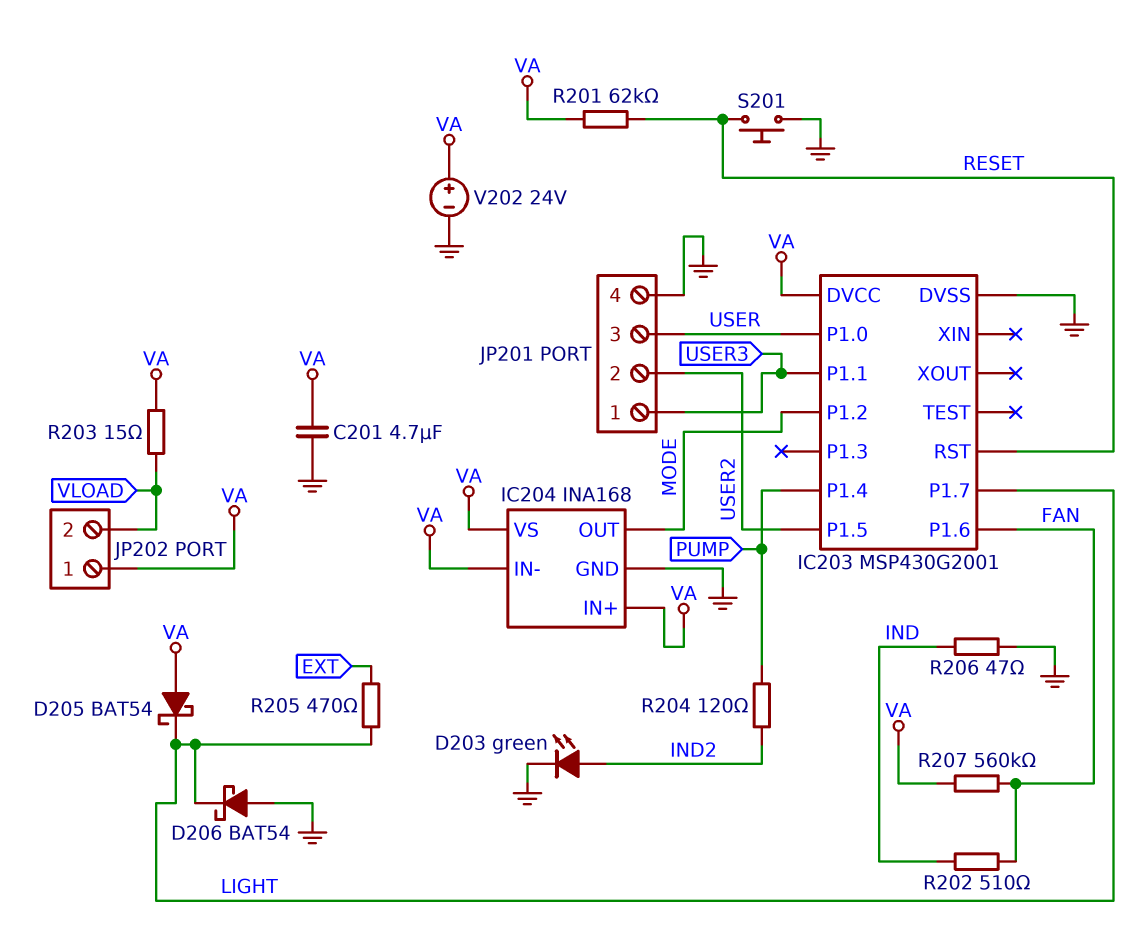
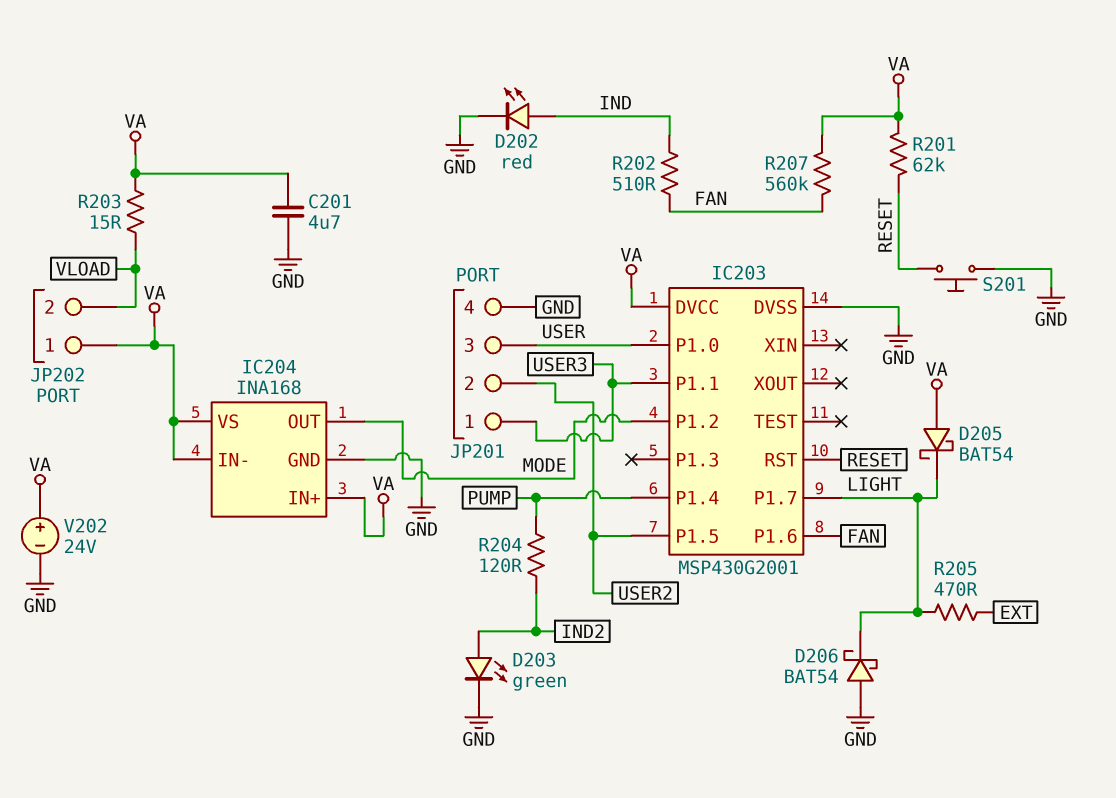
D202: none -> LED red (A IND, K GND)
R206: 47 (GND, IND) -> none

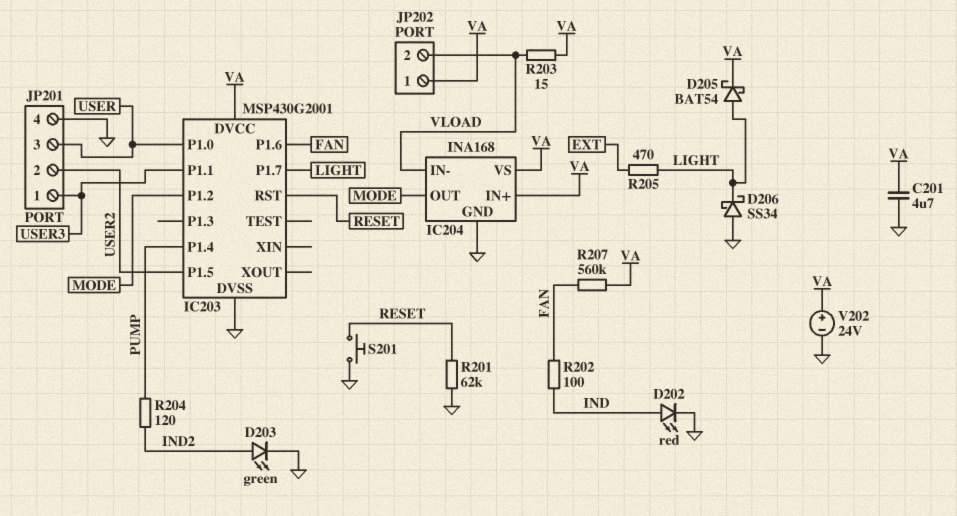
D205: schottky BAT54 (A VA, K LIGHT) -> schottky BAT54 (A LIGHT, K VA)
D206: schottky BAT54 (A GND, K LIGHT) -> schottky SS34 (A GND, K LIGHT)
IC204 pin IN-: VA -> VLOAD
R201: 62k (RESET, VA) -> 62k (GND, RESET)
R202: 510 (FAN, IND) -> 100 (FAN, IND)

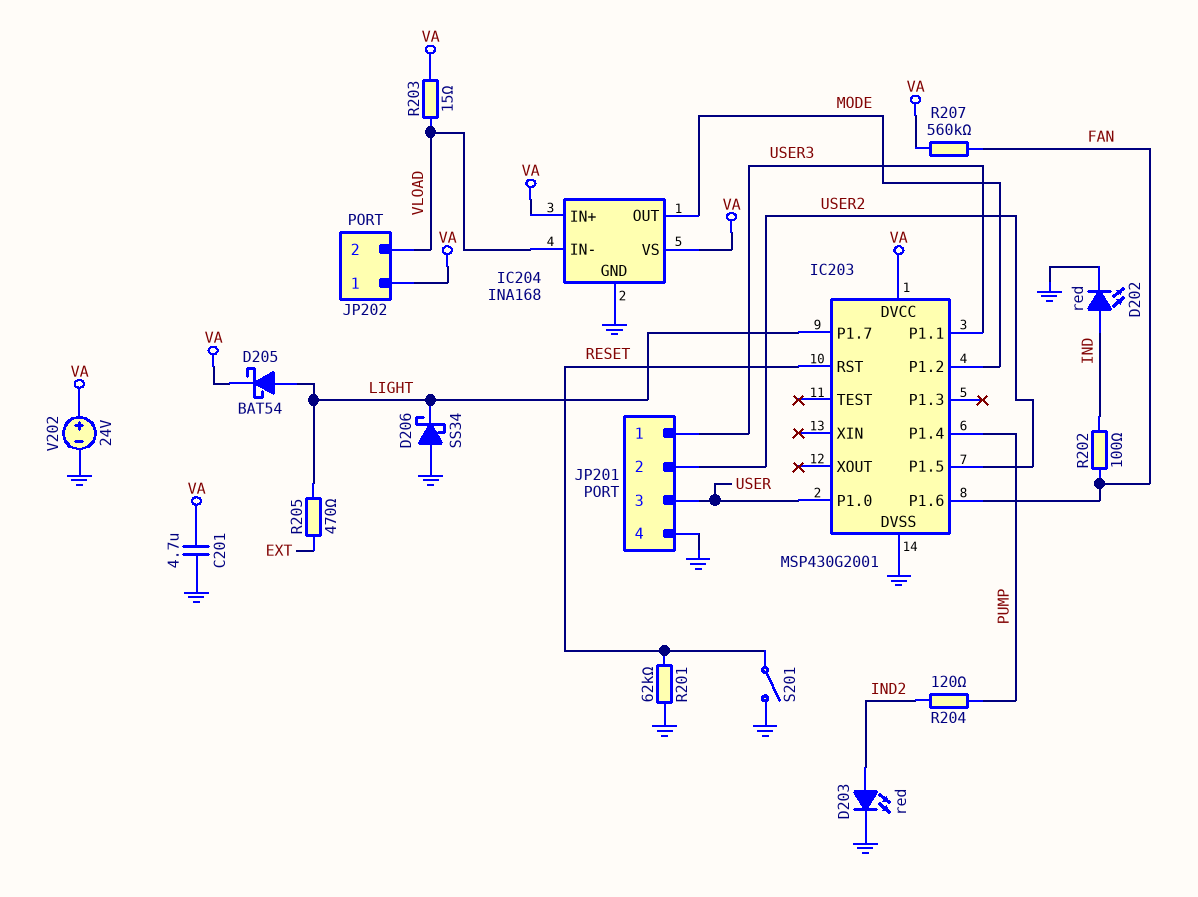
D203: LED green (A IND2, K GND) -> LED red (A IND2, K GND)
S201: button (GND, RESET) -> switch (GND, RESET)

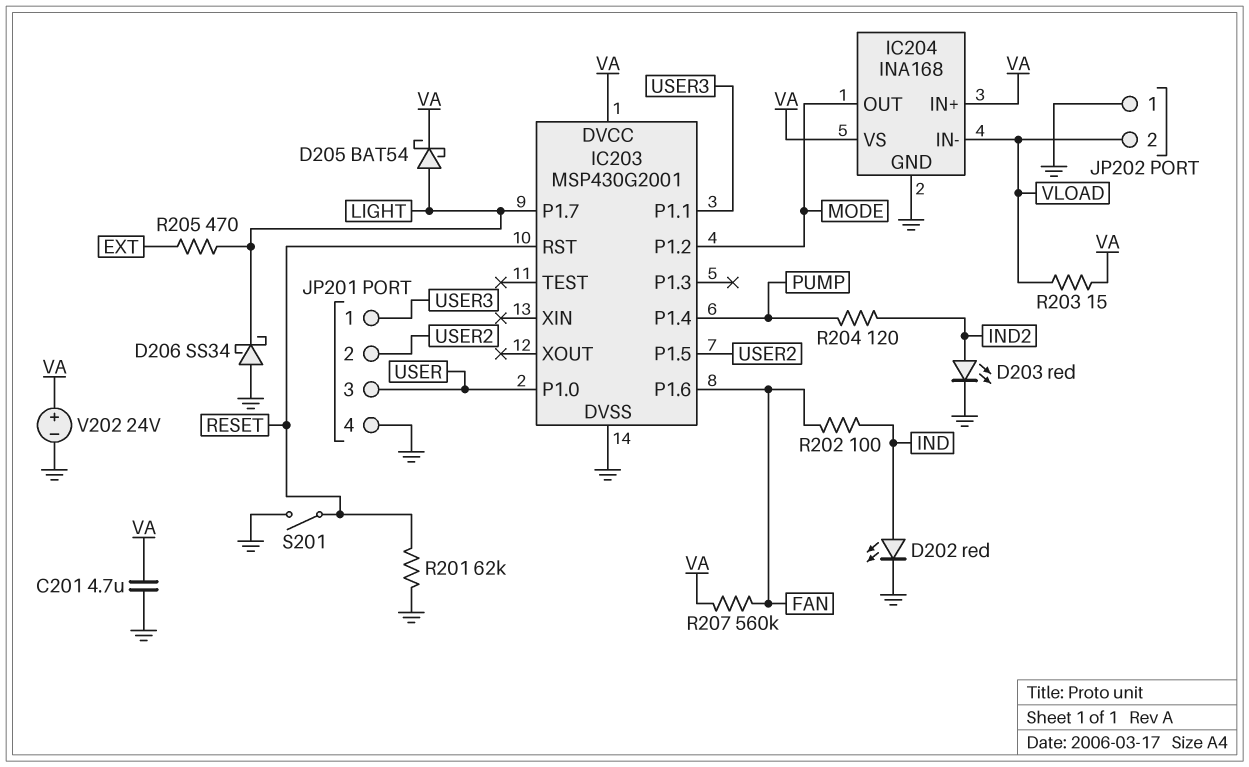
JP202 pin 1: VA -> GND

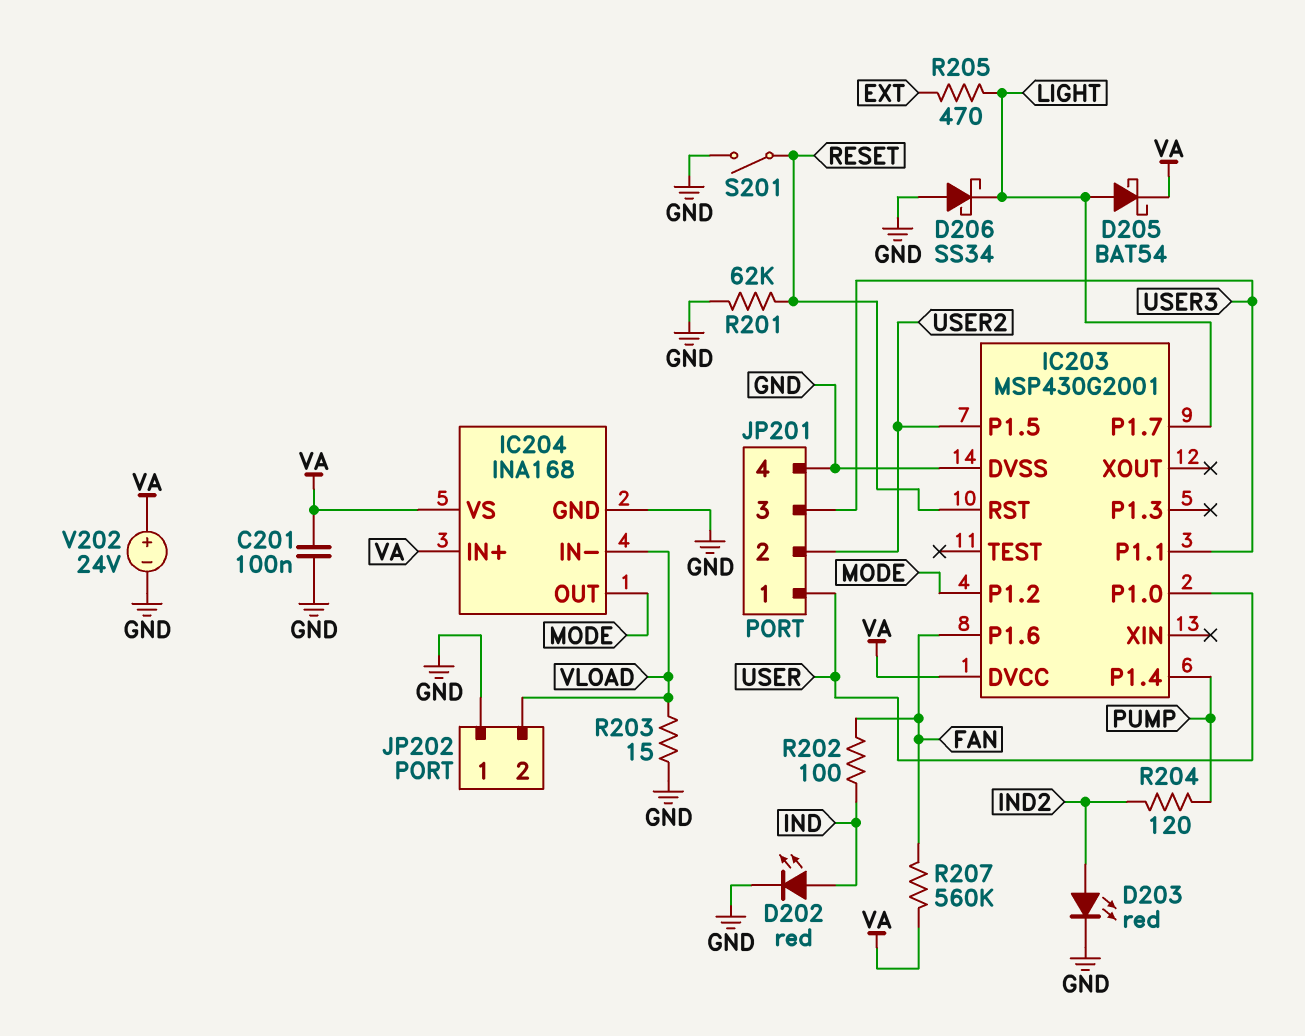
C201: 4.7uF (GND, VA) -> 100nF (GND, VA)
JP201 pin 1: USER3 -> USER
JP201 pin 3: USER -> USER3
R203: 15 (VA, VLOAD) -> 15 (GND, VLOAD)

